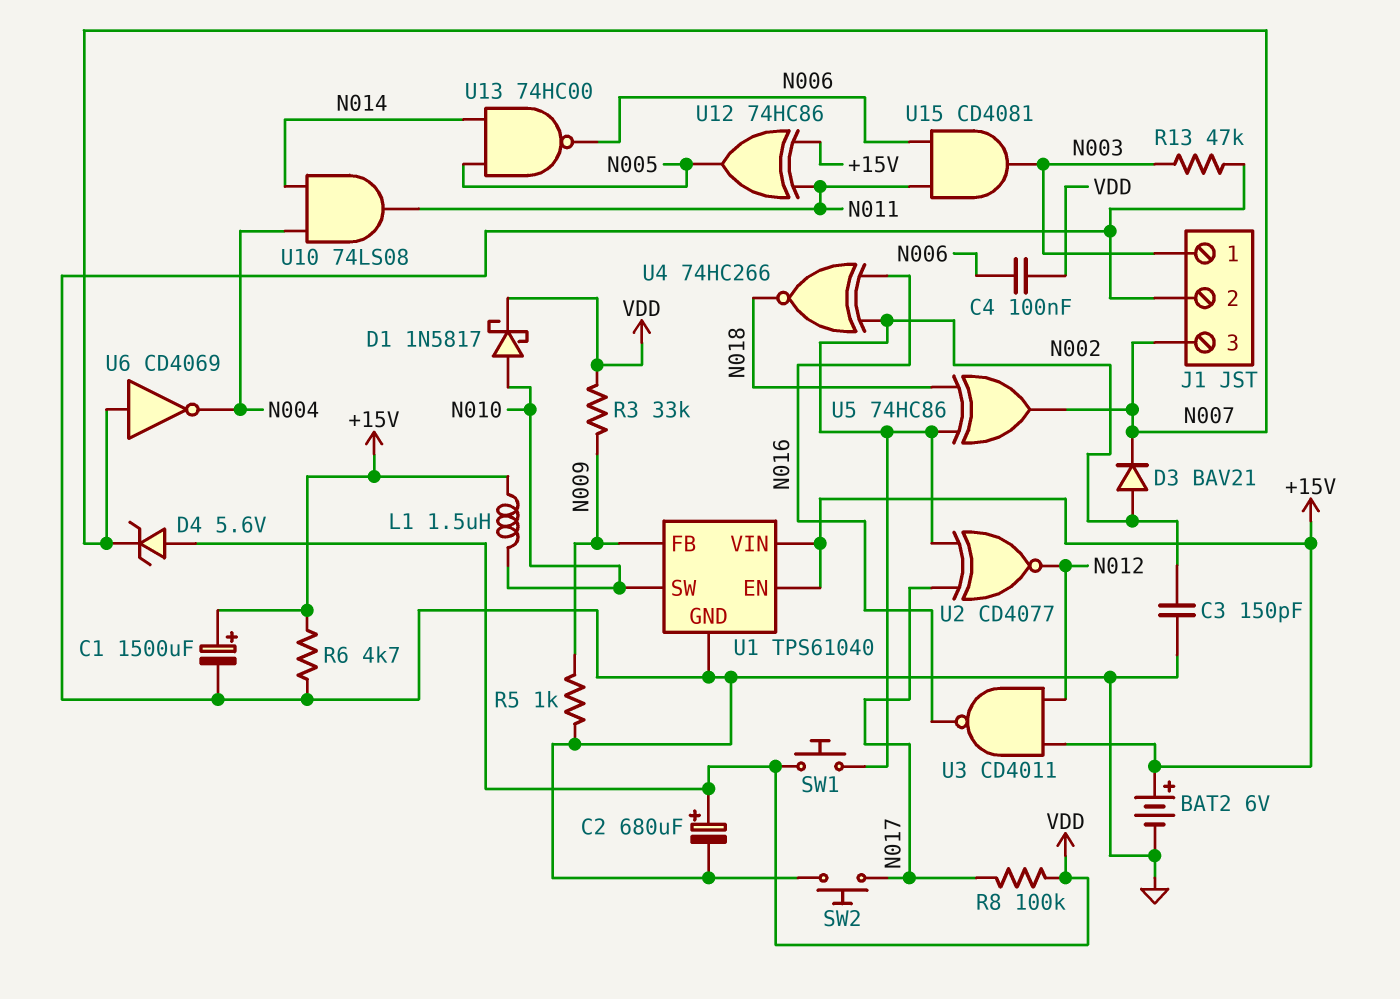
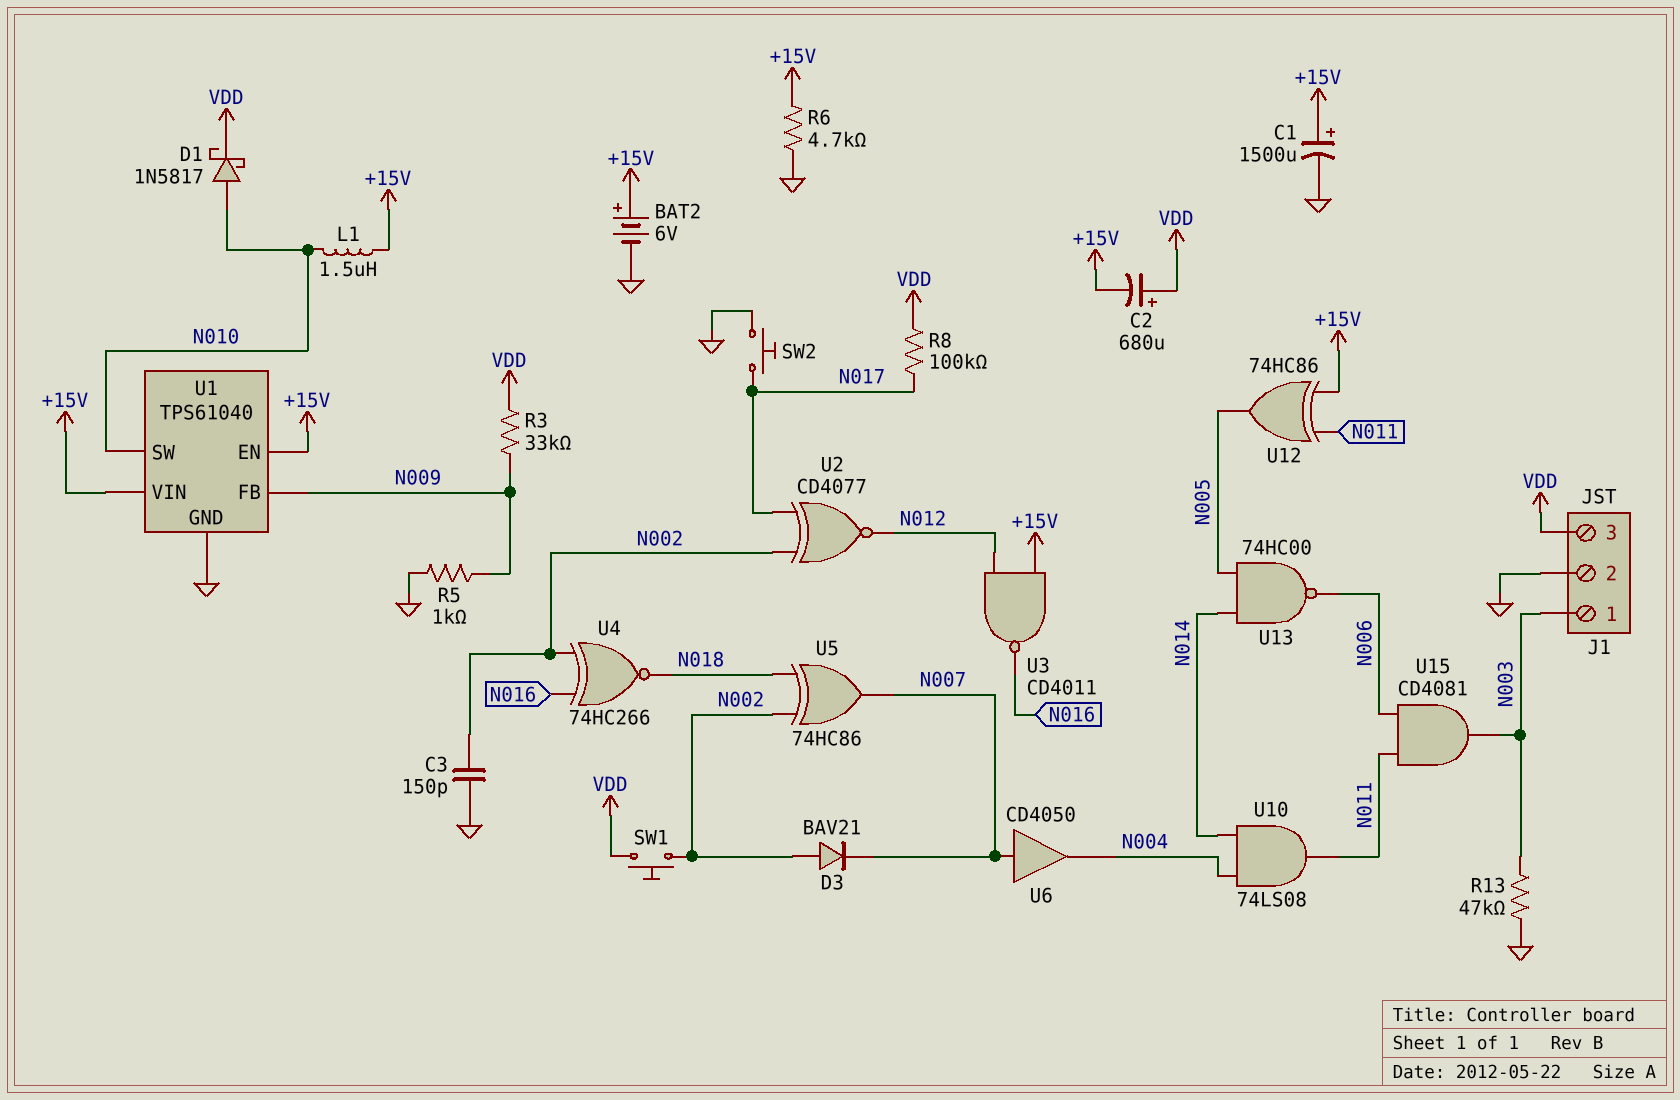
C2: 680uF (plus VDD, minus GND) -> 680uF (plus VDD, minus +15V)
C4: 100nF (N006, VDD) -> none
D4: zener 5.6V (A VDD, K N007) -> none
J1 pin 3: N007 -> VDD
U6: NOT CD4069 (in N007, out N004) -> buffer CD4050 (in N007, out N004)

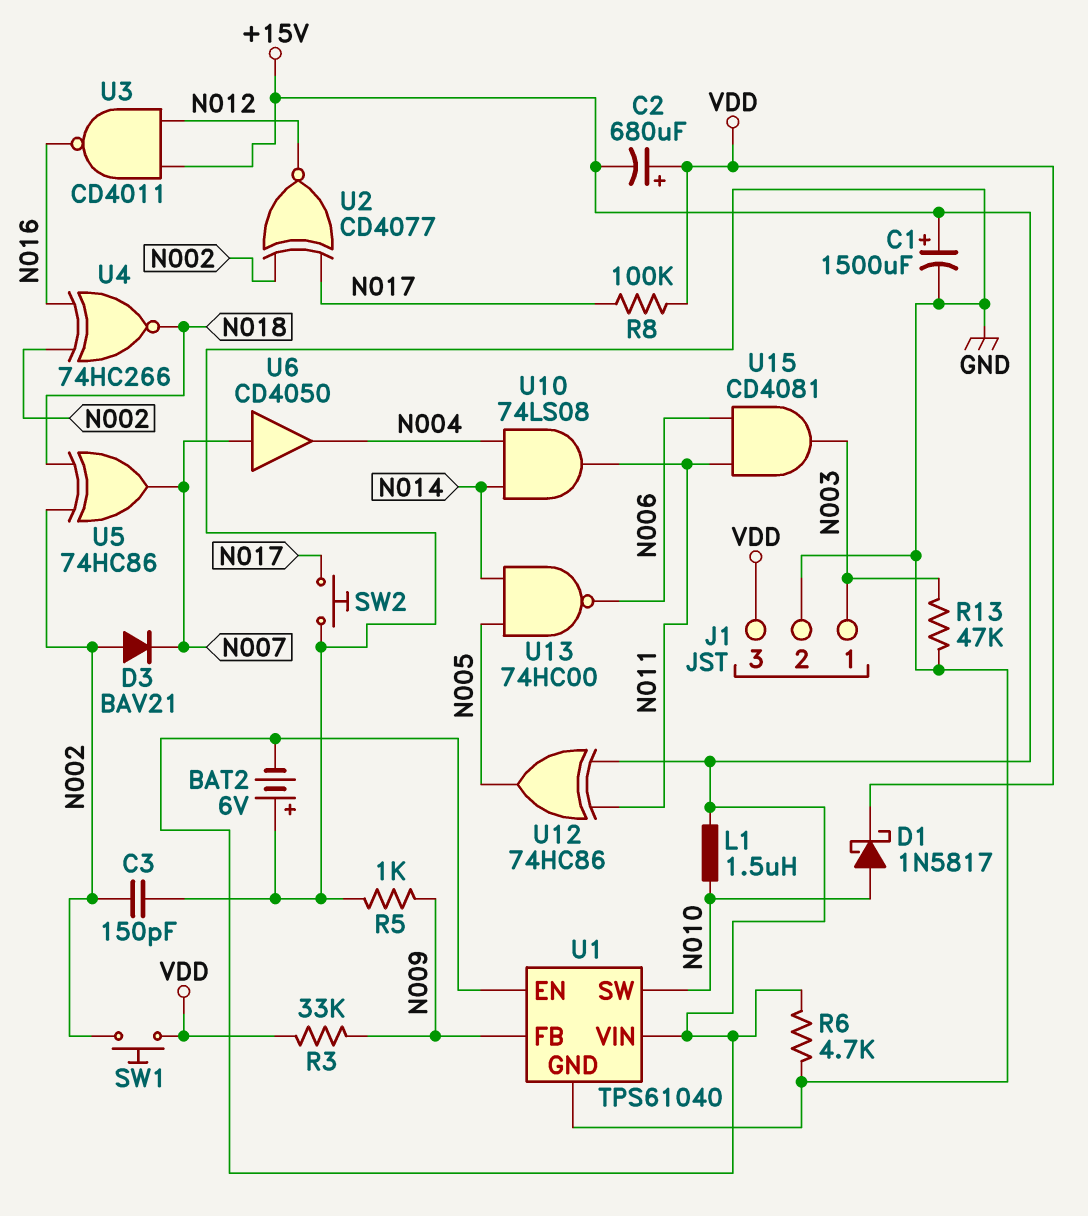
BAT2: 6V (plus +15V, minus GND) -> 6V (plus GND, minus +15V)

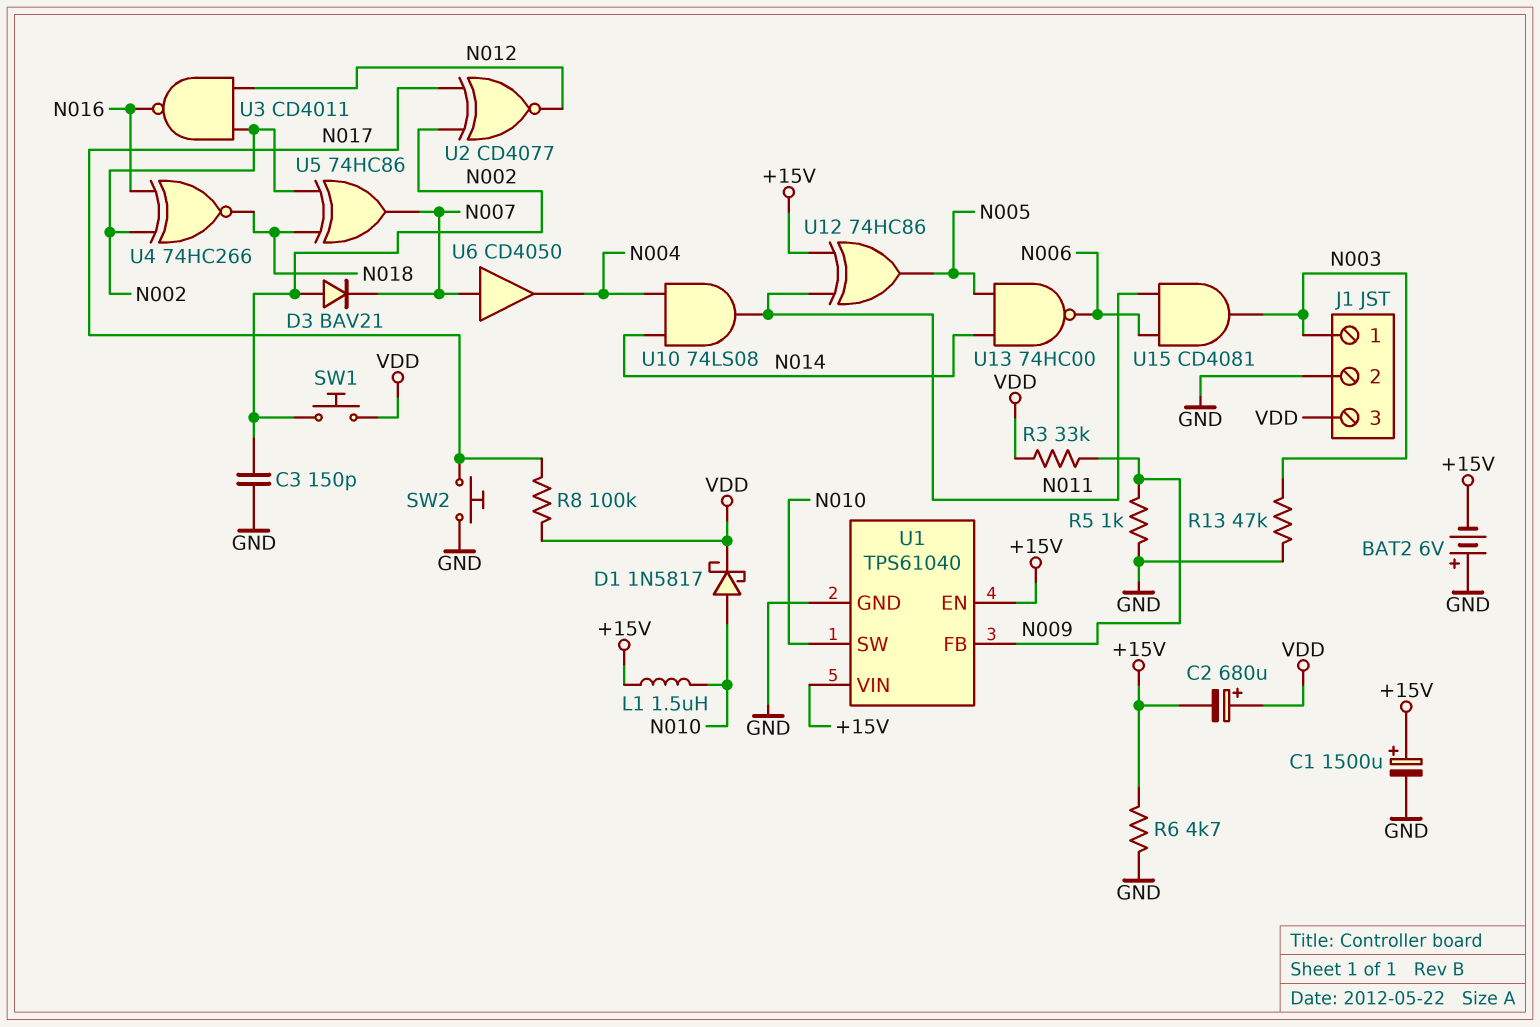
U3: NAND CD4011 (in +15V, in N012, out N016) -> NAND CD4011 (in N002, in N012, out N016)

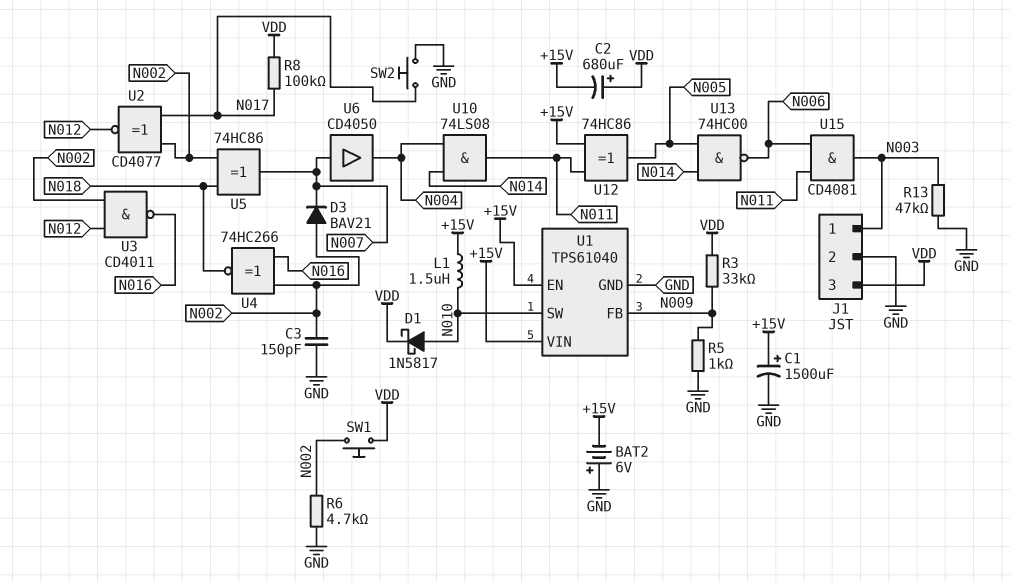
R6: 4.7k (+15V, GND) -> 4.7k (GND, N002)

